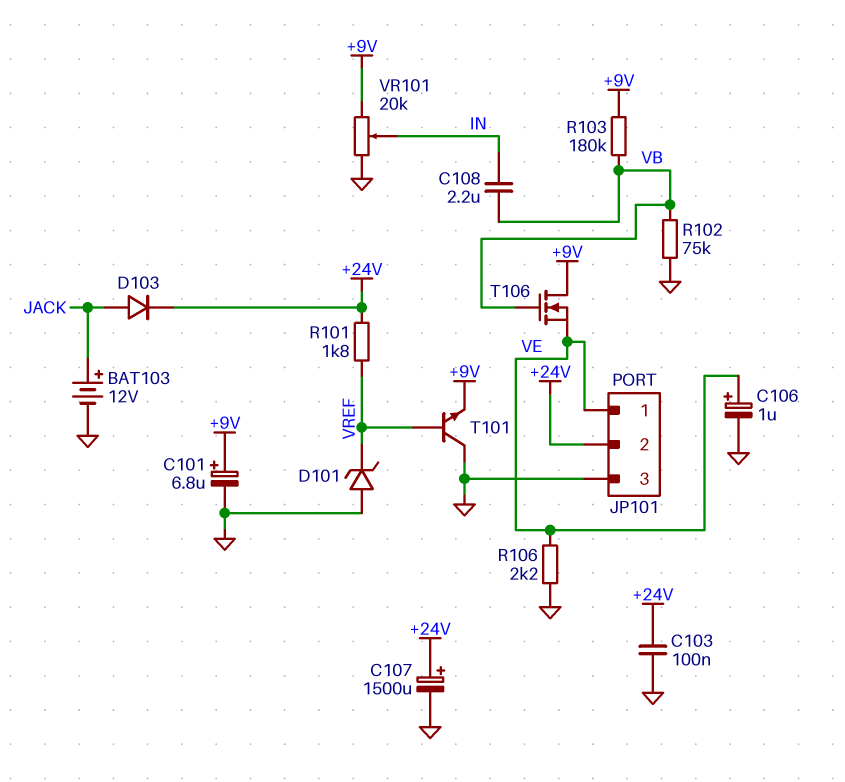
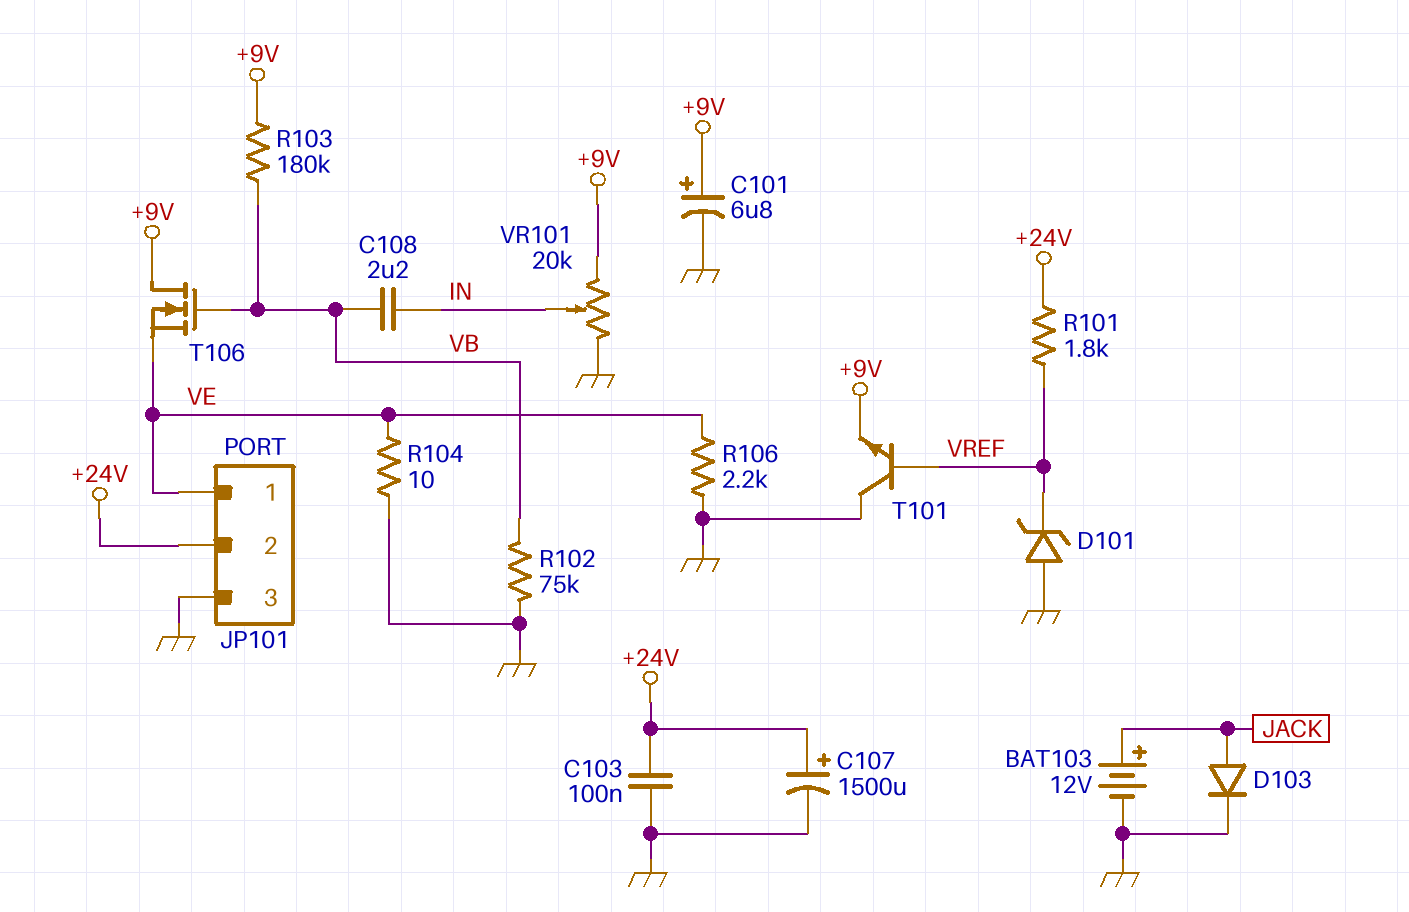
C106: 1uF (plus VE, minus GND) -> none
D103: diode (A JACK, K +24V) -> diode (A JACK, K GND)
R104: none -> 10 (GND, VE)

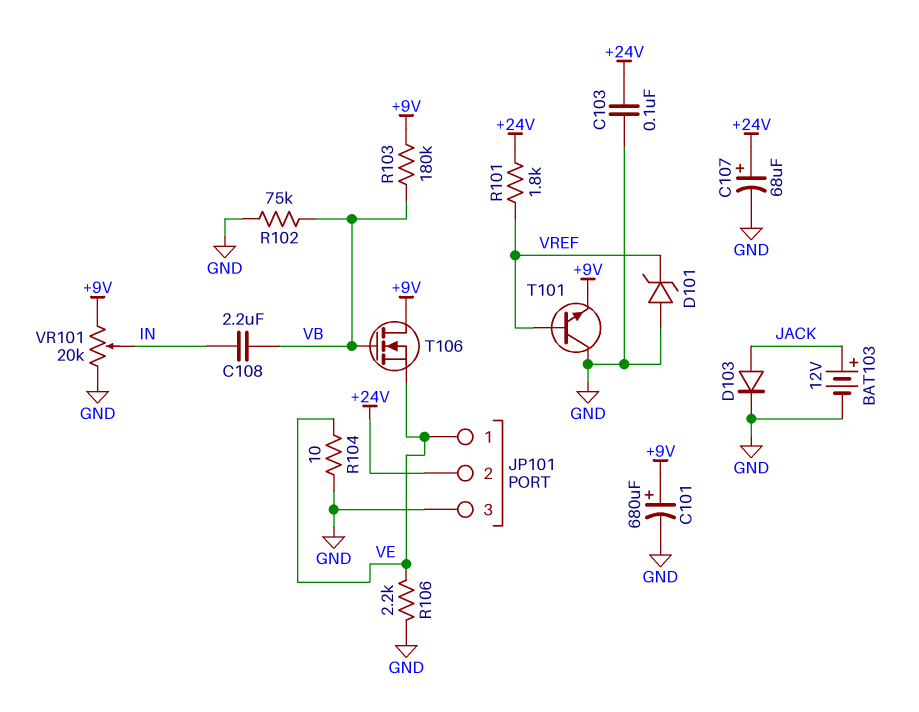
C101: 6.8uF (plus +9V, minus GND) -> 680uF (plus +9V, minus GND)
C107: 1500uF (plus +24V, minus GND) -> 68uF (plus +24V, minus GND)

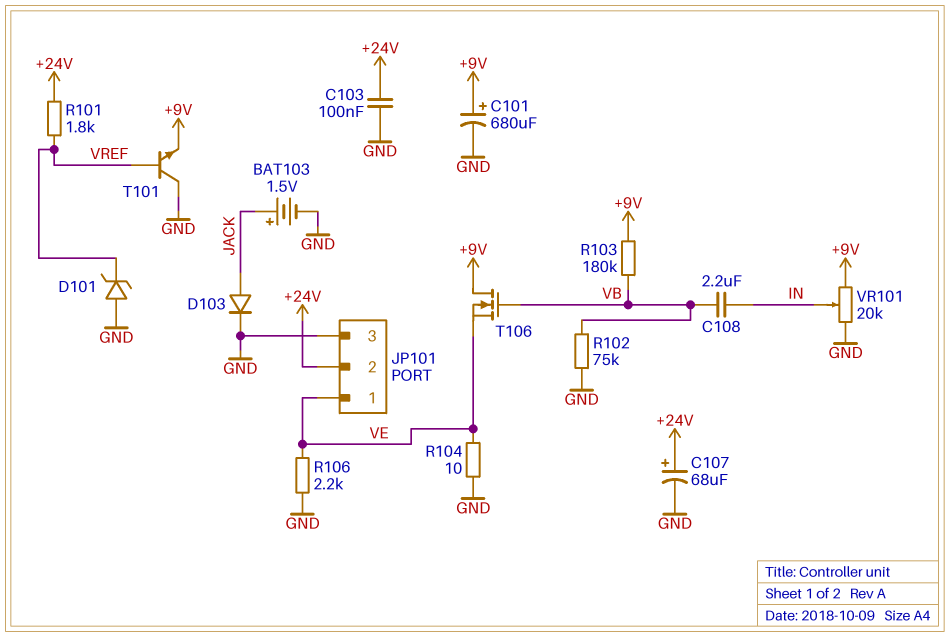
BAT103: 12V (plus JACK, minus GND) -> 1.5V (plus JACK, minus GND)

